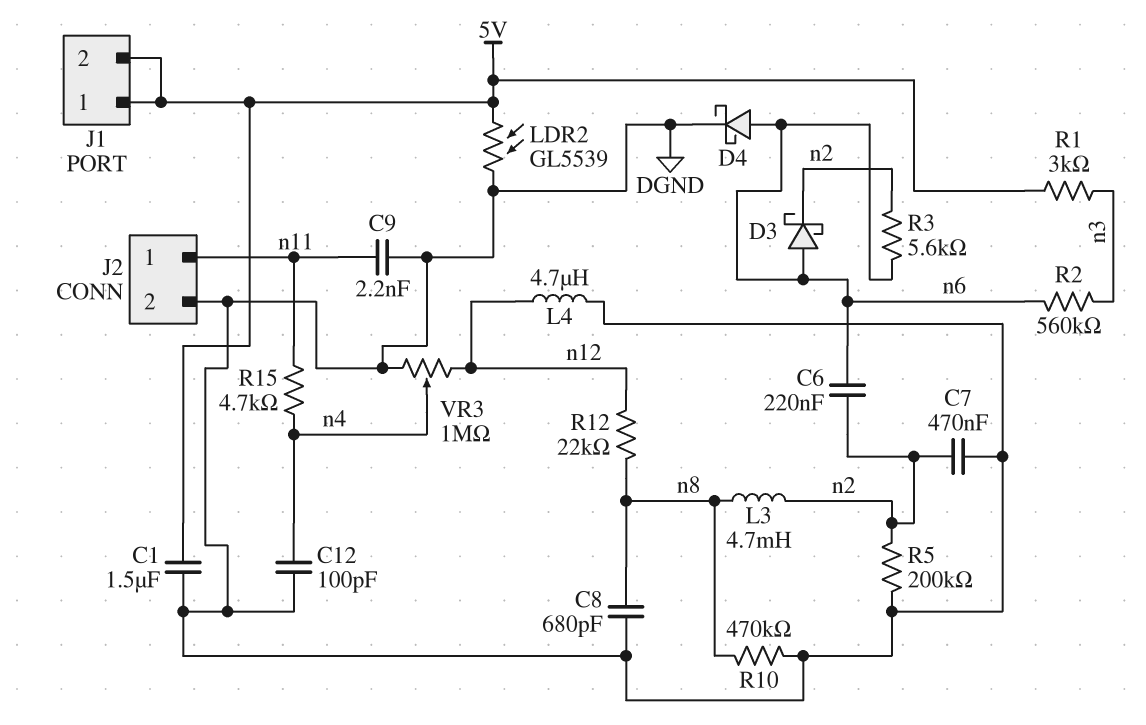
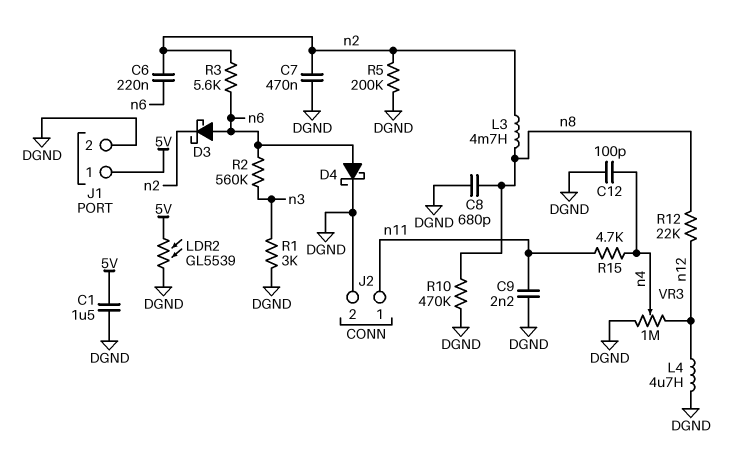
J1 pin 2: 5V -> DGND
R1: 3k (5V, n3) -> 3k (DGND, n3)

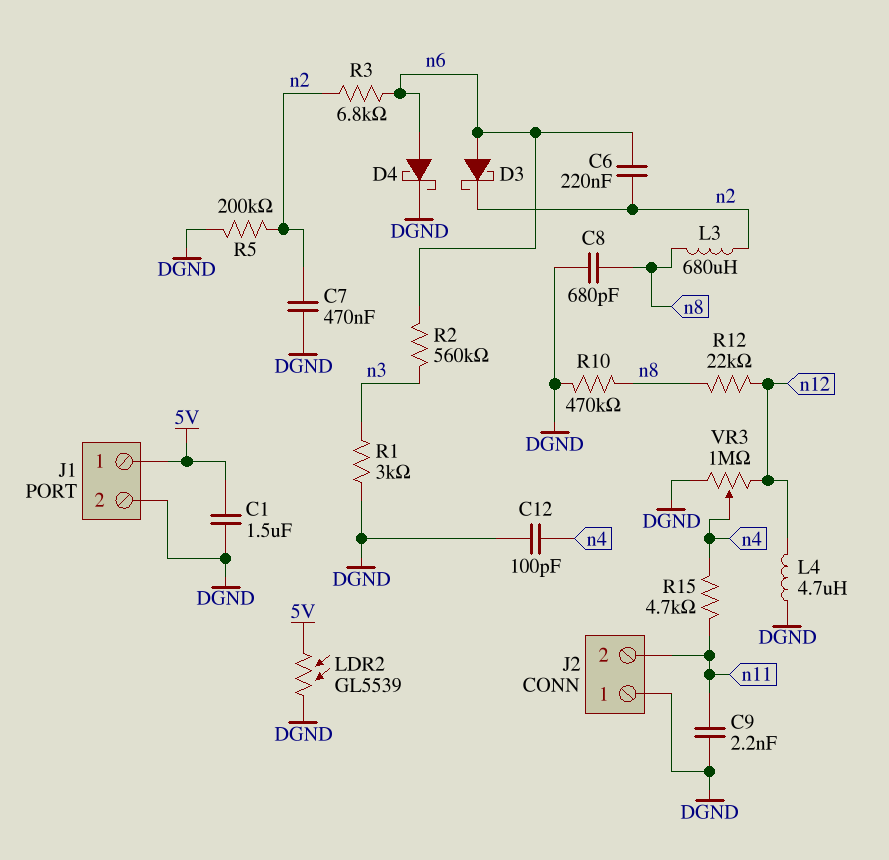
J2 pin 1: n11 -> DGND
J2 pin 2: DGND -> n11
L3: 4.7mH (n2, n8) -> 680uH (n2, n8)
R3: 5.6k (n2, n6) -> 6.8k (n2, n6)

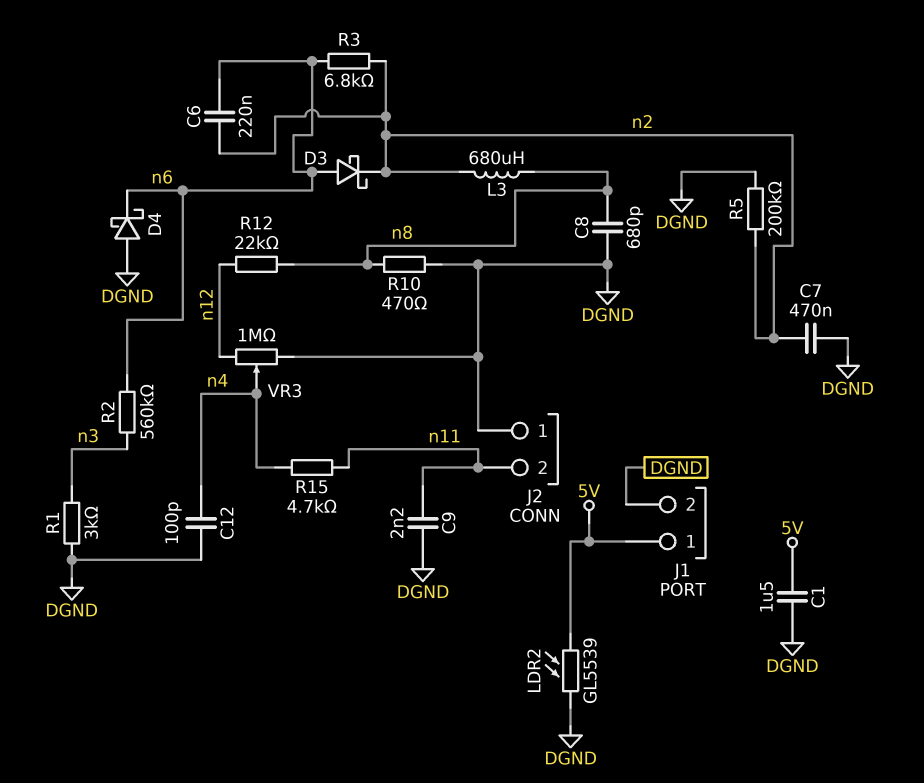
D4: schottky (A n6, K DGND) -> schottky (A DGND, K n6)
L4: 4.7uH (DGND, n12) -> none
R10: 470k (DGND, n8) -> 470 (DGND, n8)

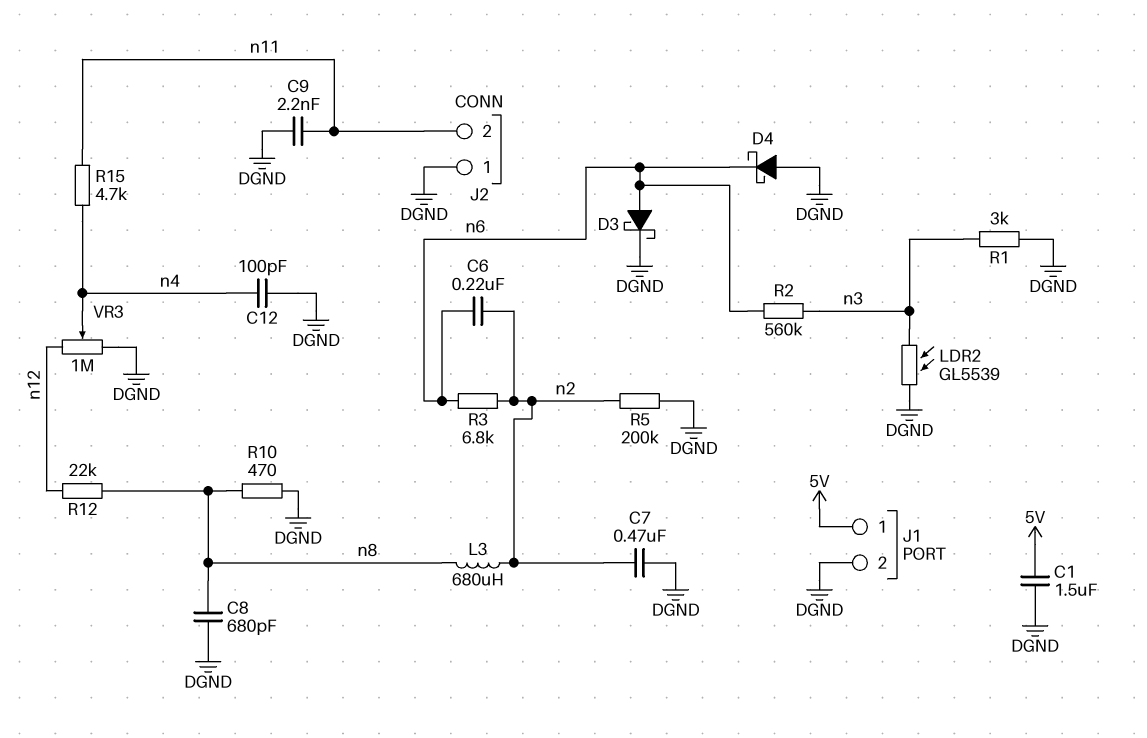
D3: schottky (A n6, K n2) -> schottky (A n6, K DGND)
LDR2: GL5539 (5V, DGND) -> GL5539 (DGND, n3)

